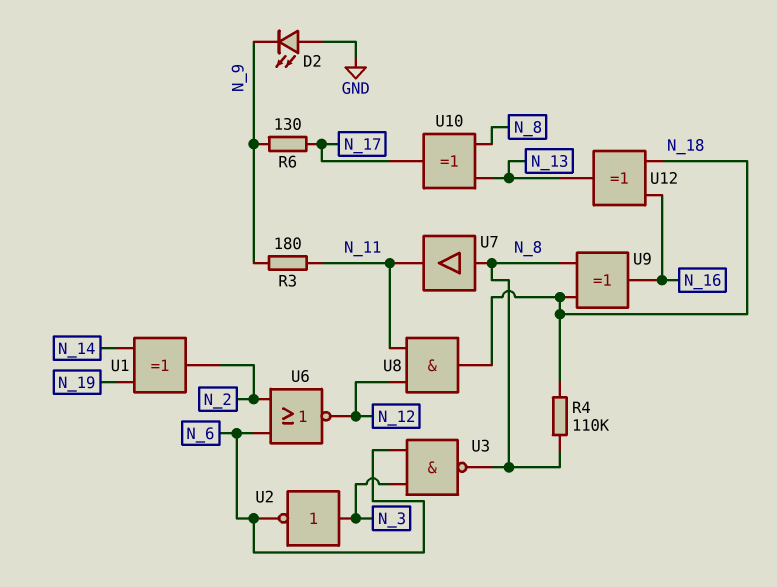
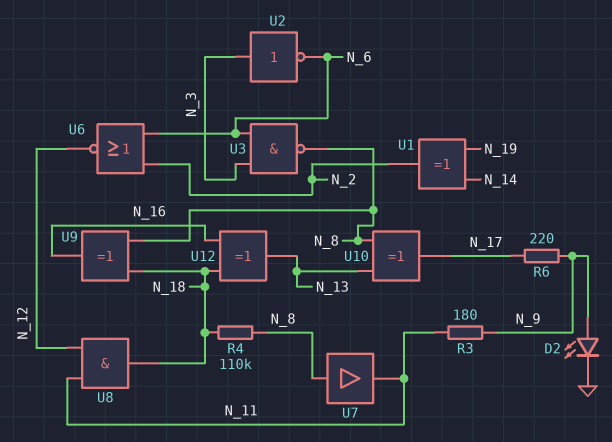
D2: LED (A GND, K N_9) -> LED (A N_9, K GND)
R6: 130 (N_9, N_17) -> 220 (N_9, N_17)

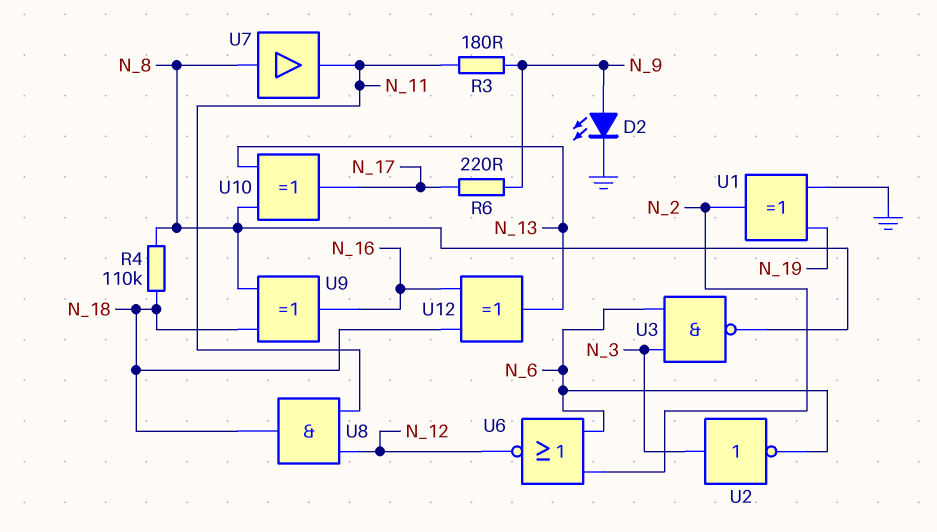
U1: XOR (in N_14, in N_19, out N_2) -> XOR (in GND, in N_19, out N_2)

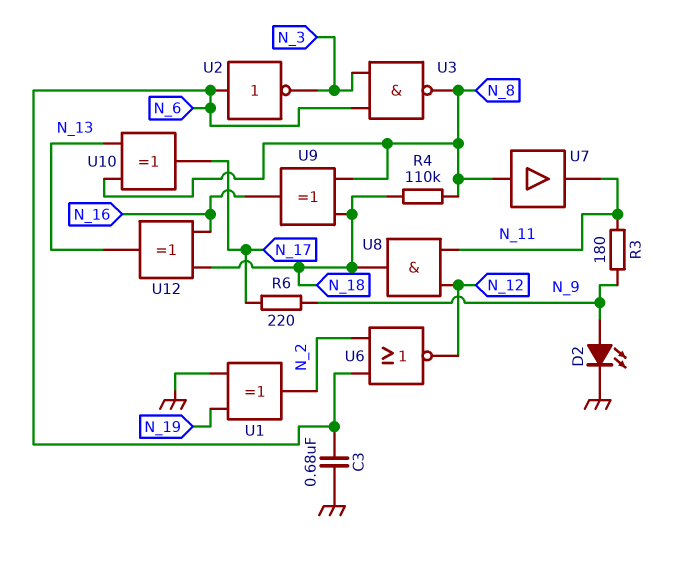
C3: none -> 680nF (GND, N_6)
U2: NOT (in N_3, out N_6) -> NOT (in N_6, out N_3)

